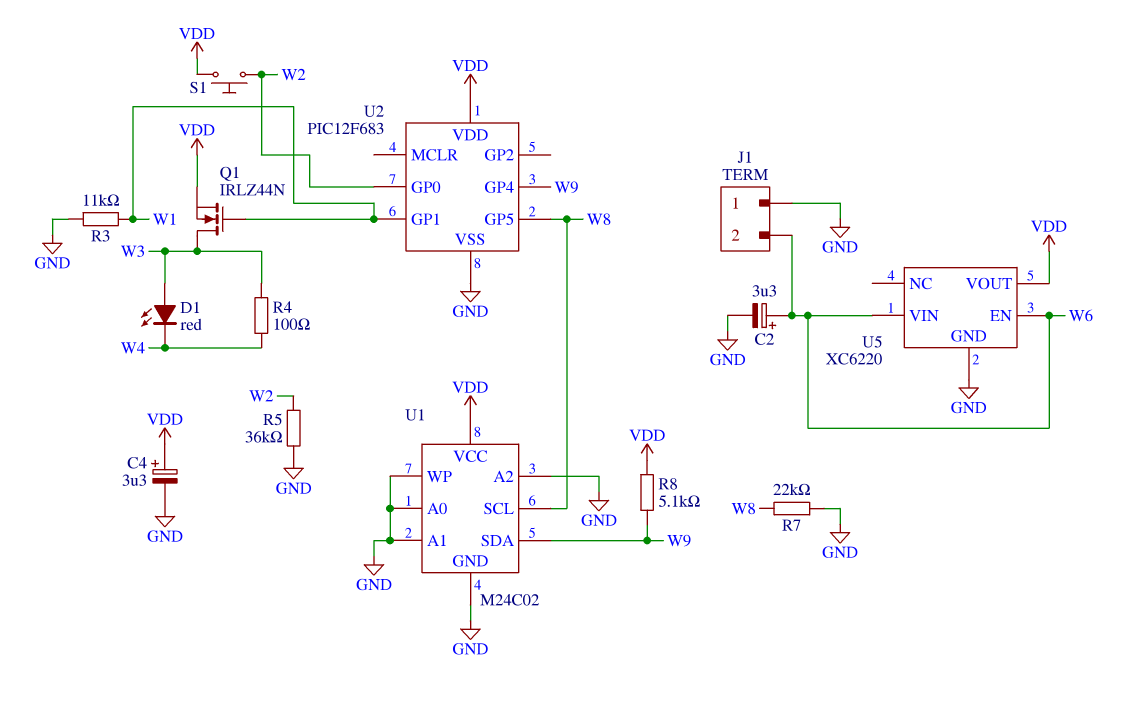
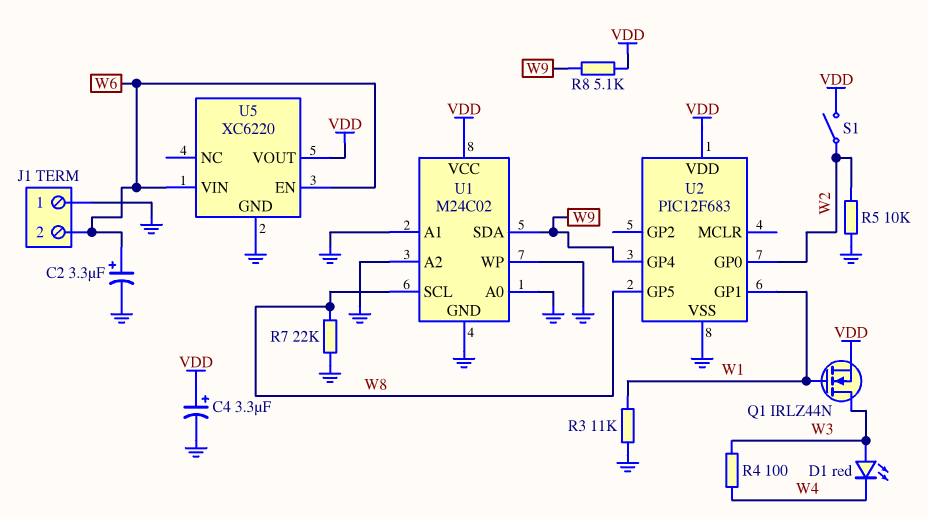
R5: 36k (GND, W2) -> 10k (GND, W2)
S1: button (VDD, W2) -> switch (VDD, W2)

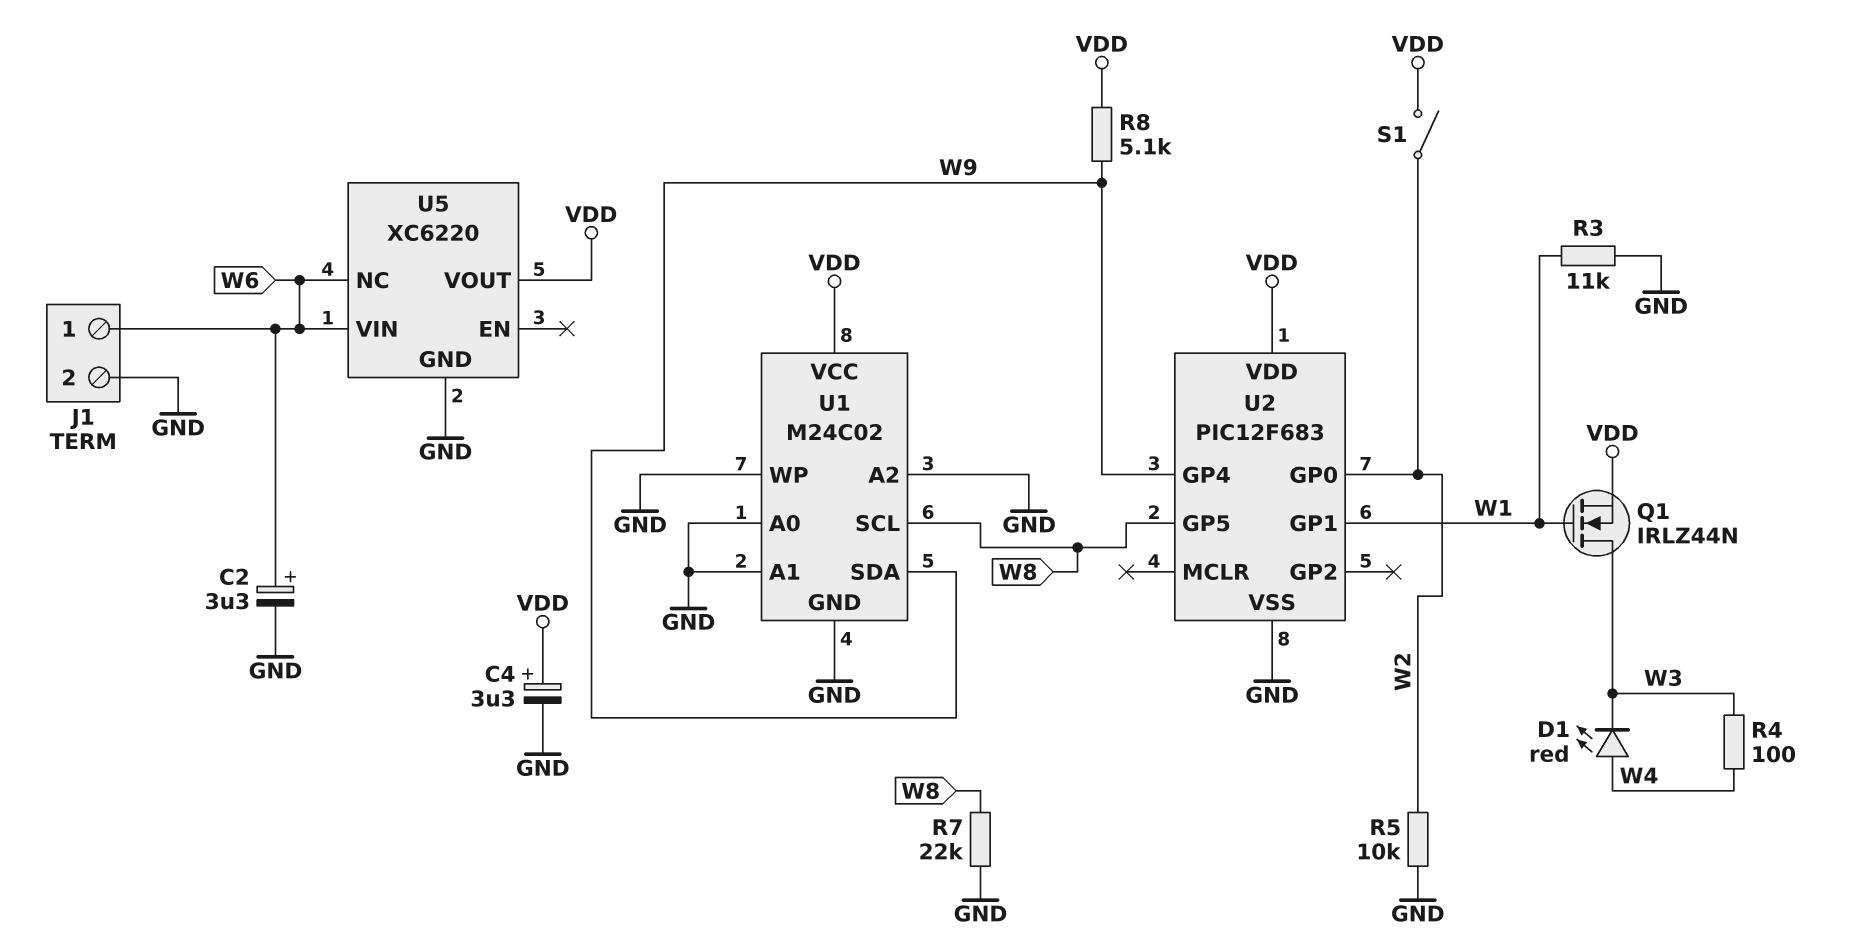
D1: LED red (A W3, K W4) -> LED red (A W4, K W3)
J1 pin 1: GND -> W6
J1 pin 2: W6 -> GND
U5 pin EN: W6 -> none
U5 pin NC: none -> W6

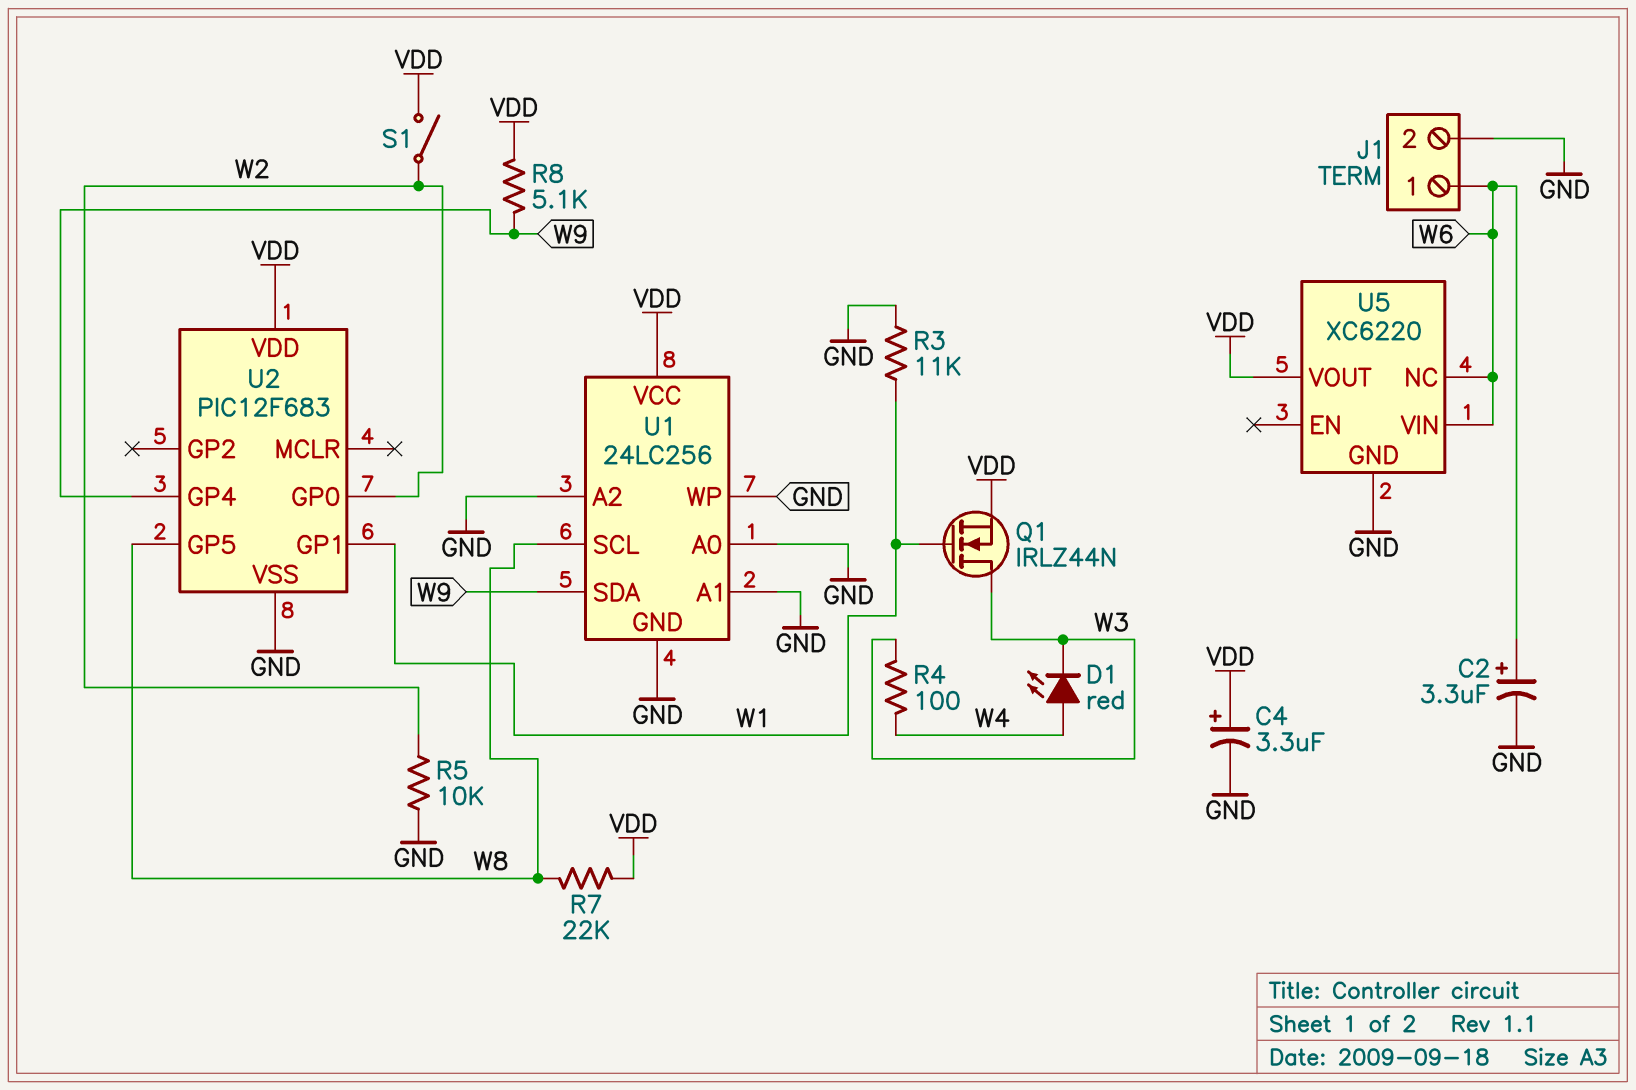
R7: 22k (GND, W8) -> 22k (VDD, W8)
U1: M24C02 -> 24LC256

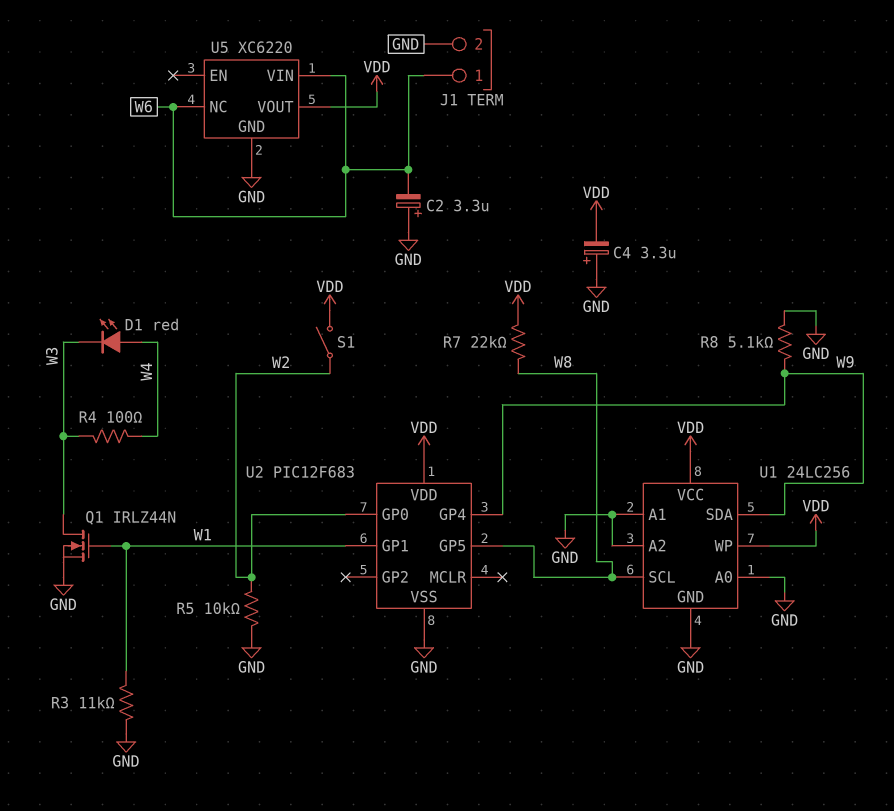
C2: 3.3uF (plus W6, minus GND) -> 3.3uF (plus GND, minus W6)
C4: 3.3uF (plus VDD, minus GND) -> 3.3uF (plus GND, minus VDD)
Q1: NMOS IRLZ44N (G W1, D W3, S VDD) -> NMOS IRLZ44N (G W1, D W3, S GND)
R8: 5.1k (VDD, W9) -> 5.1k (GND, W9)
U1 pin WP: GND -> VDD

